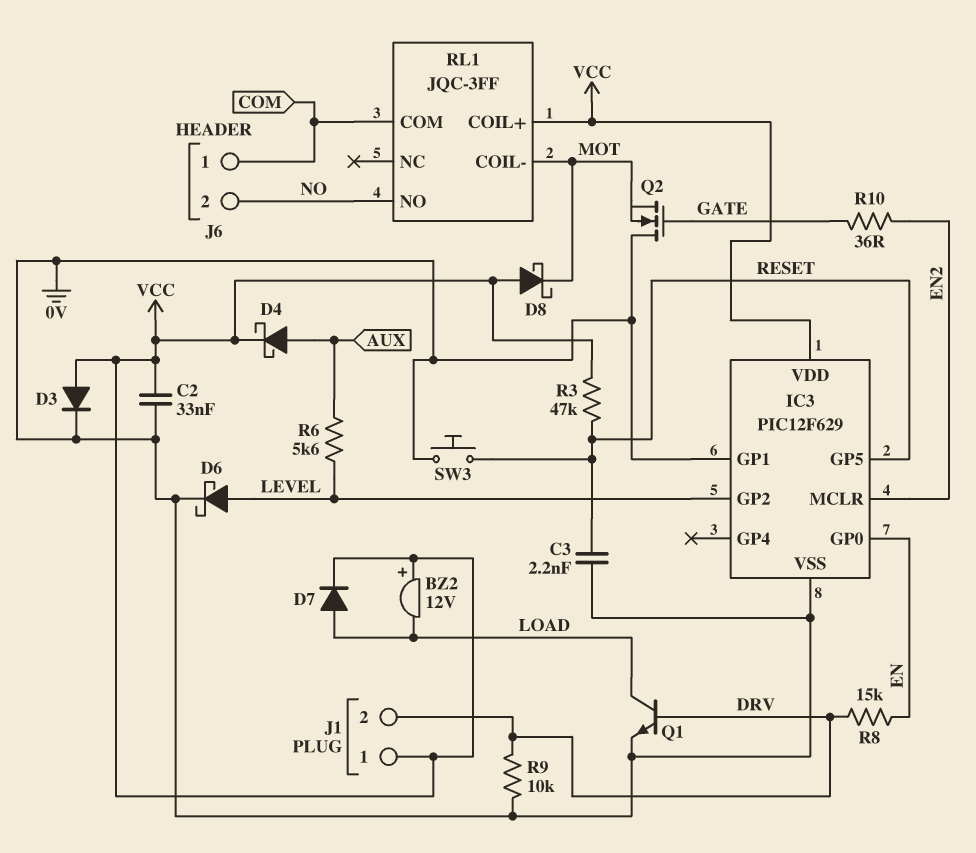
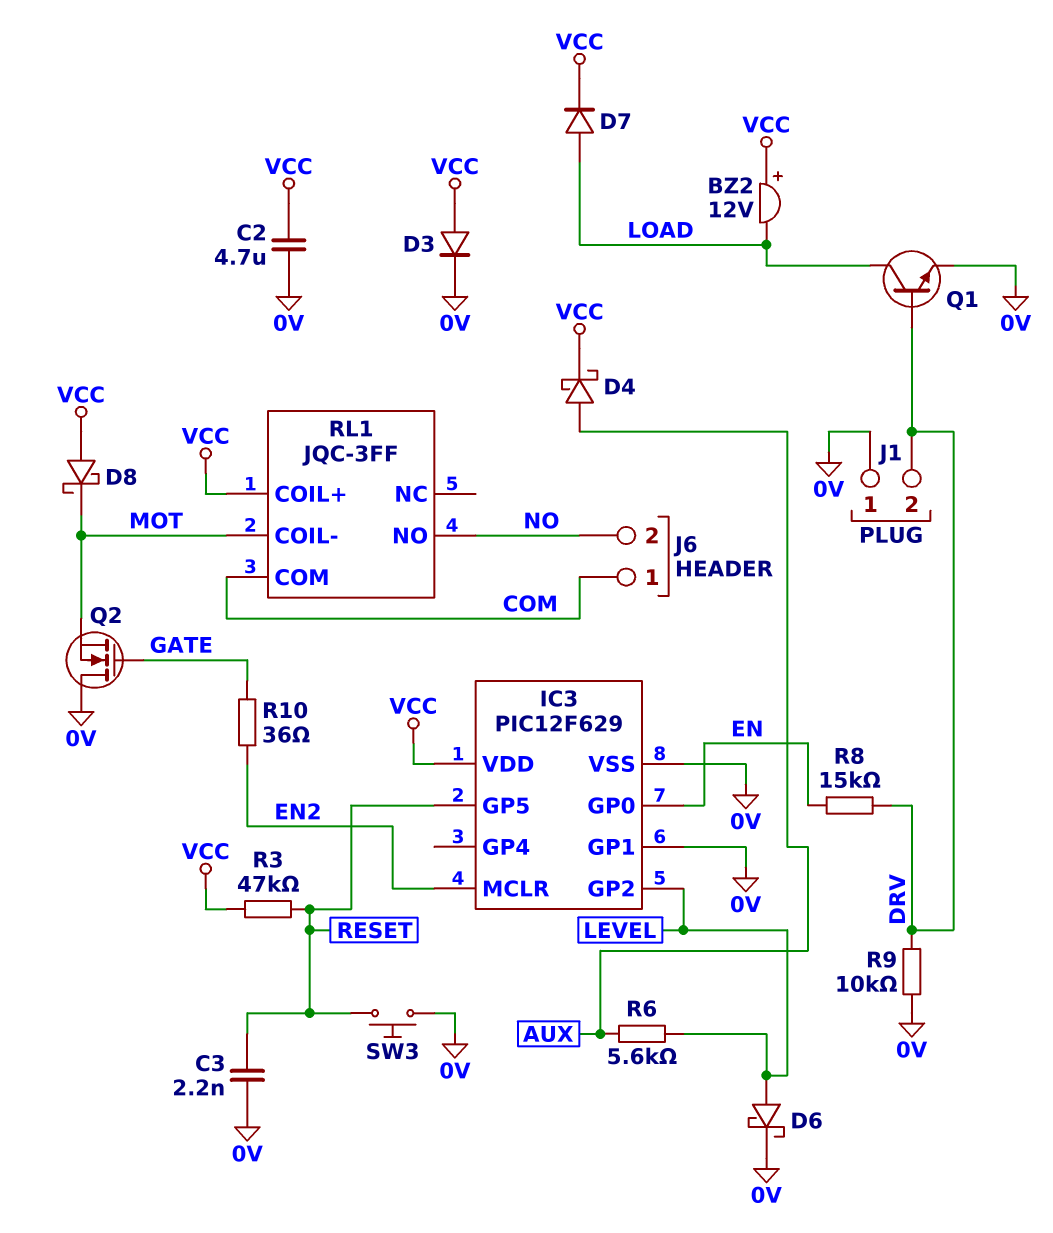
C2: 33nF (0V, VCC) -> 4.7uF (0V, VCC)
J1 pin 1: VCC -> 0V

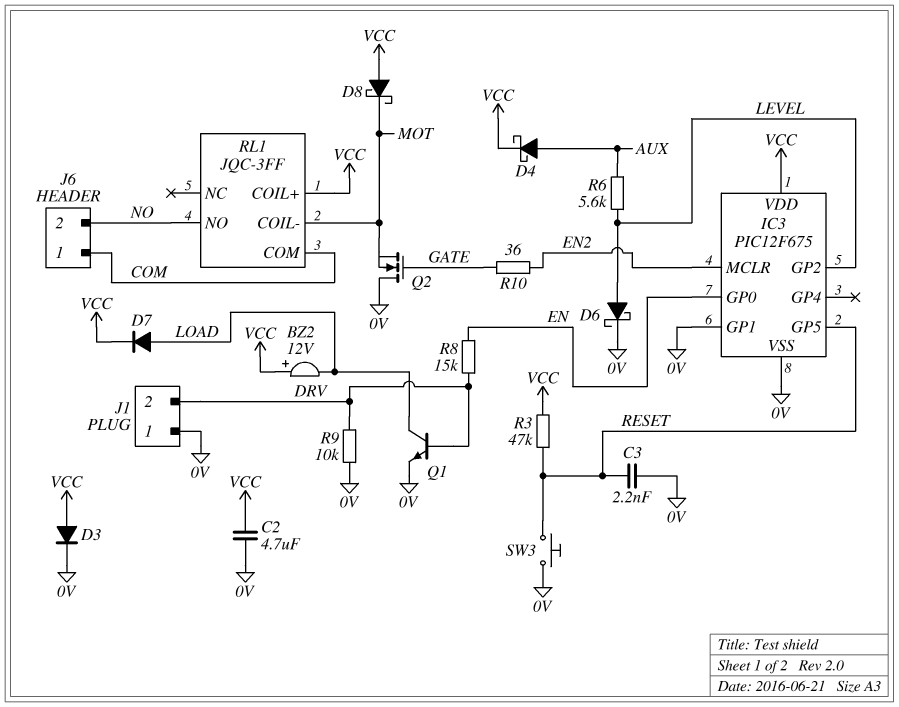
IC3: PIC12F629 -> PIC12F675

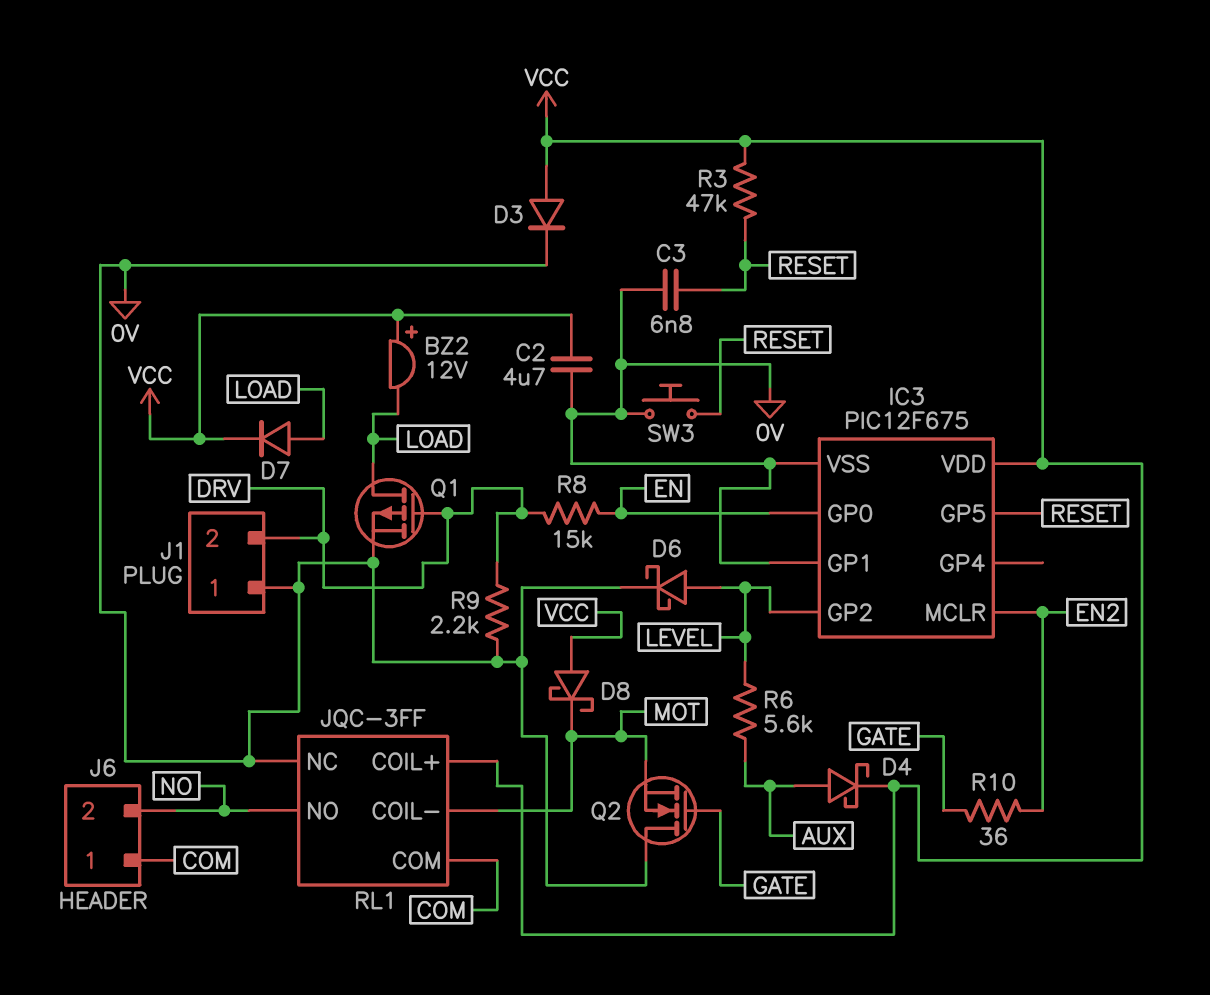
C3: 2.2nF (0V, RESET) -> 6.8nF (0V, RESET)
Q1: NPN (B DRV, C LOAD, E 0V) -> PMOS (G DRV, D LOAD, S 0V)
R9: 10k (0V, DRV) -> 2.2k (0V, DRV)
RL1 pin NC: none -> 0V

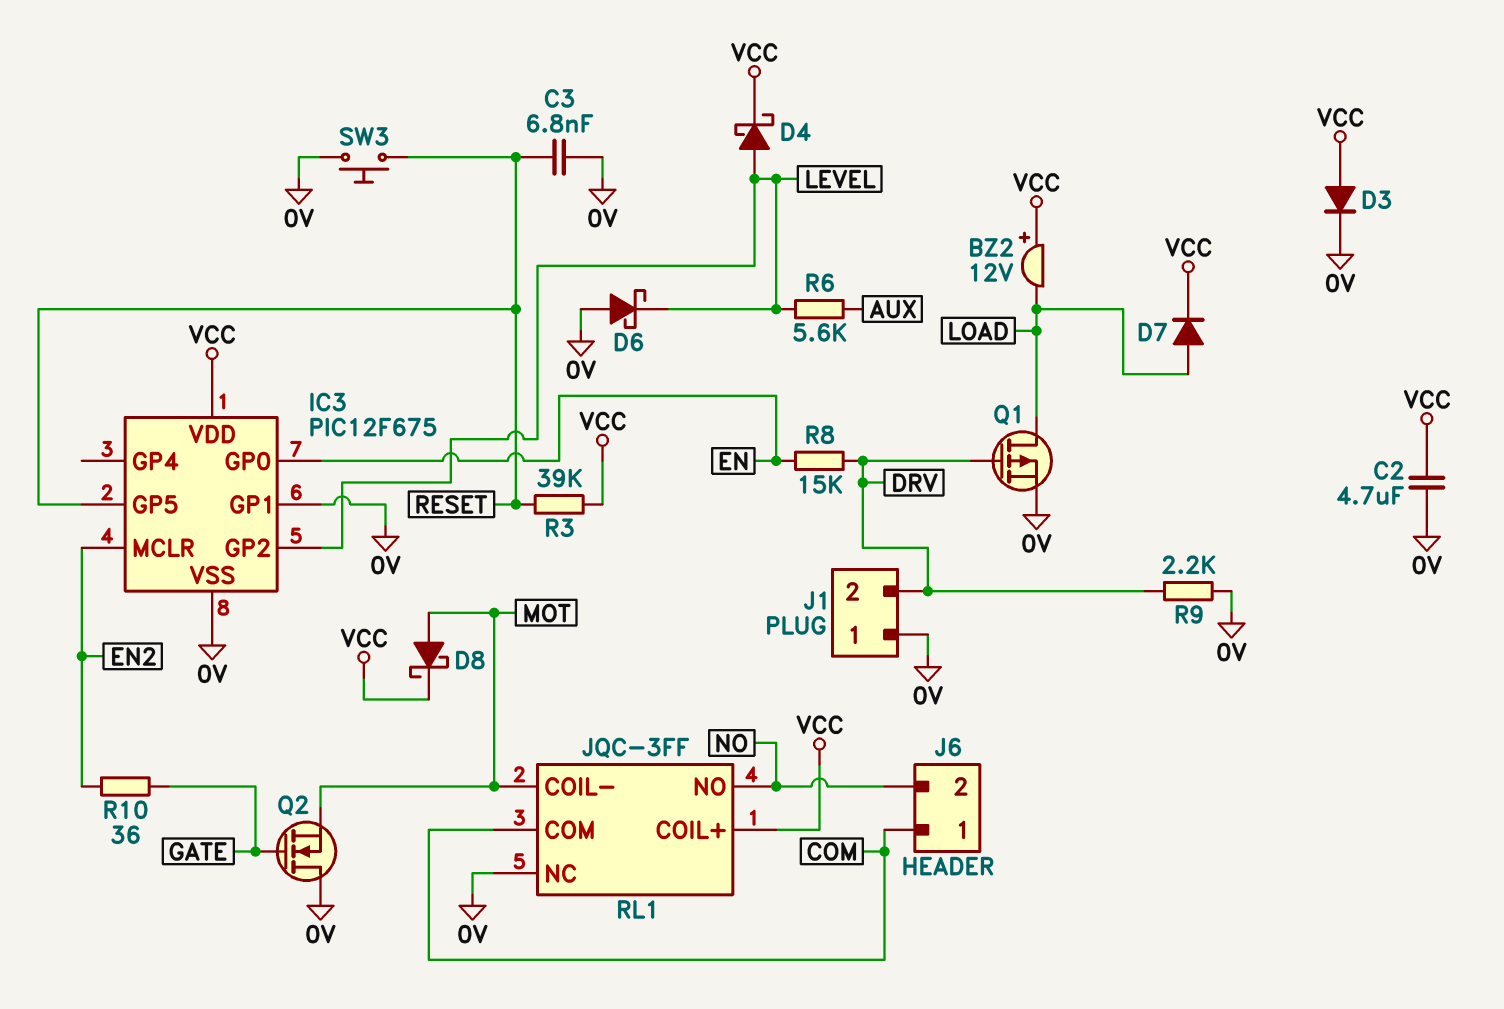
D4: schottky (A AUX, K VCC) -> schottky (A LEVEL, K VCC)
D6: schottky (A LEVEL, K 0V) -> schottky (A 0V, K LEVEL)
D8: schottky (A VCC, K MOT) -> schottky (A MOT, K VCC)
R3: 47k (RESET, VCC) -> 39k (RESET, VCC)

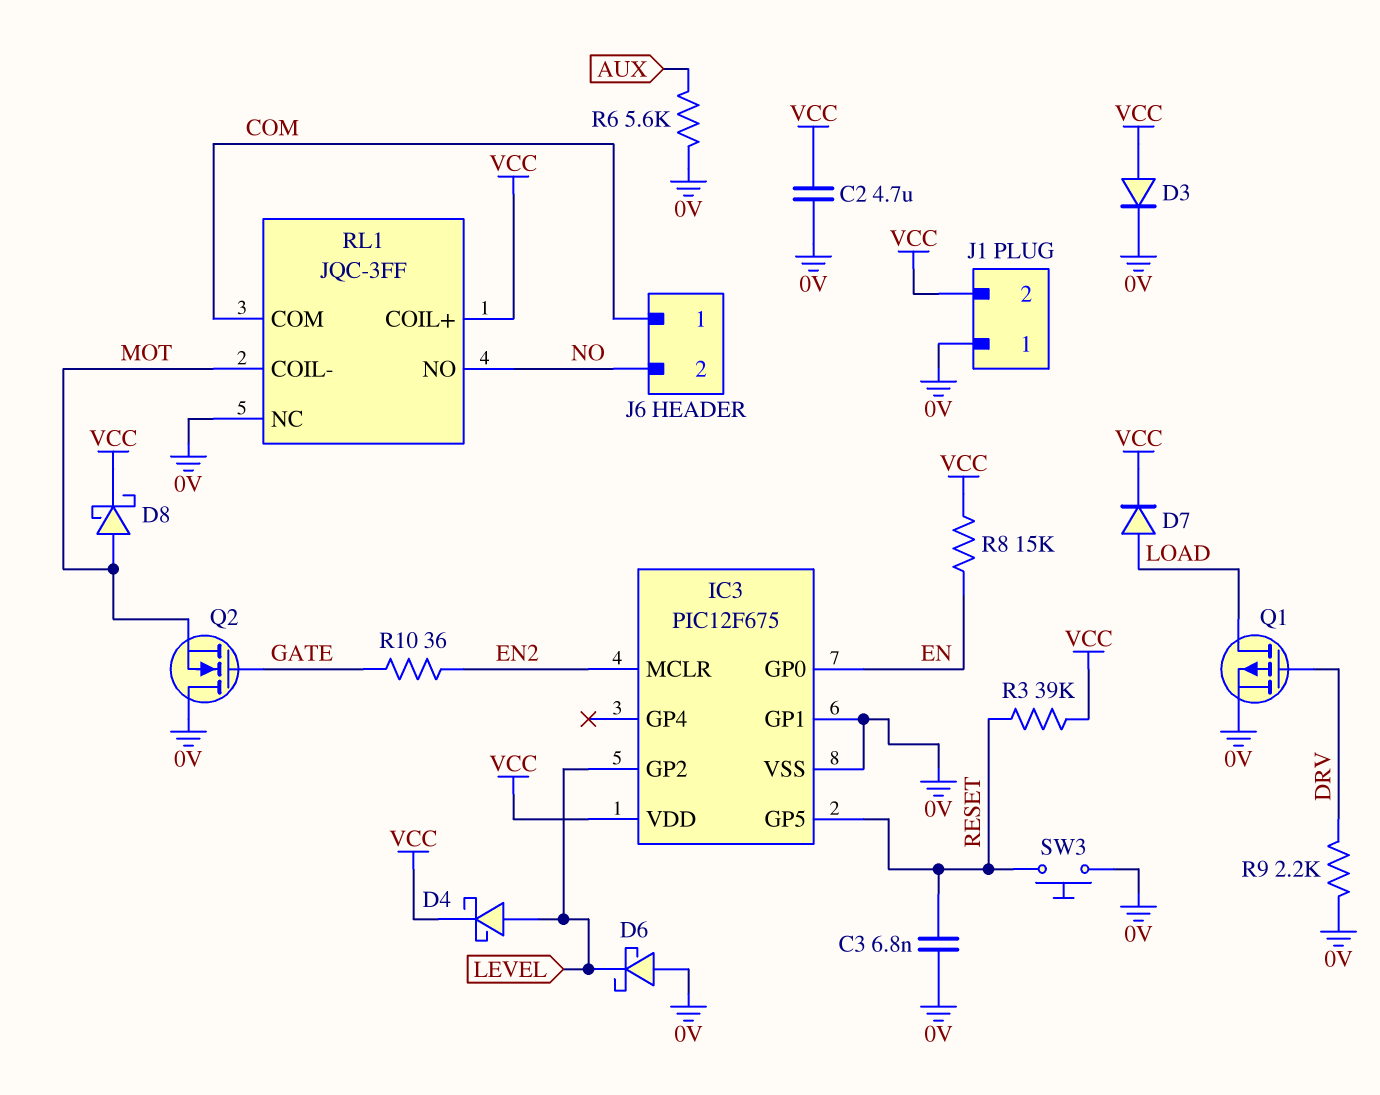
BZ2: buzzer 12V (plus VCC, minus LOAD) -> none
J1 pin 2: DRV -> VCC
R6: 5.6k (AUX, LEVEL) -> 5.6k (0V, AUX)
R8: 15k (DRV, EN) -> 15k (EN, VCC)

